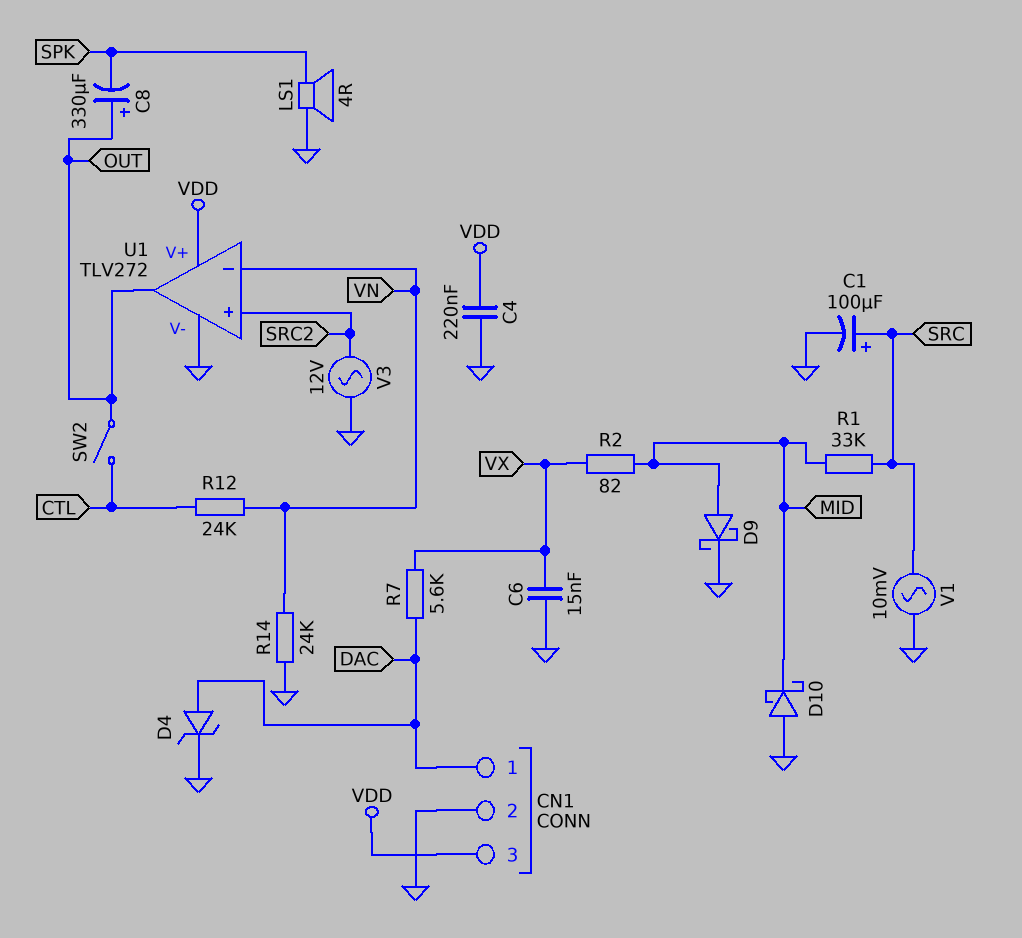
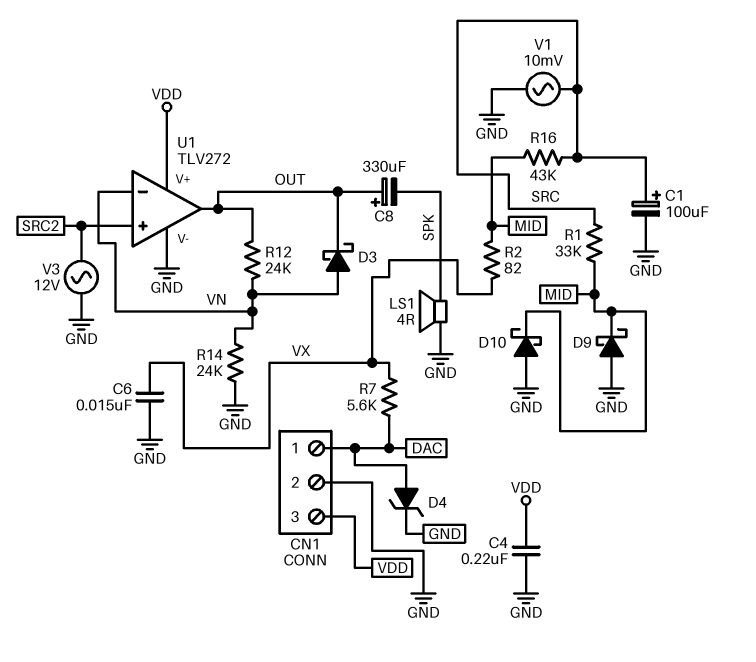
D3: none -> schottky (A VN, K OUT)
D9: schottky (A MID, K GND) -> schottky (A GND, K MID)
R12: 24k (CTL, VN) -> 24k (OUT, VN)
R16: none -> 43k (MID, SRC)
SW2: switch (CTL, OUT) -> none

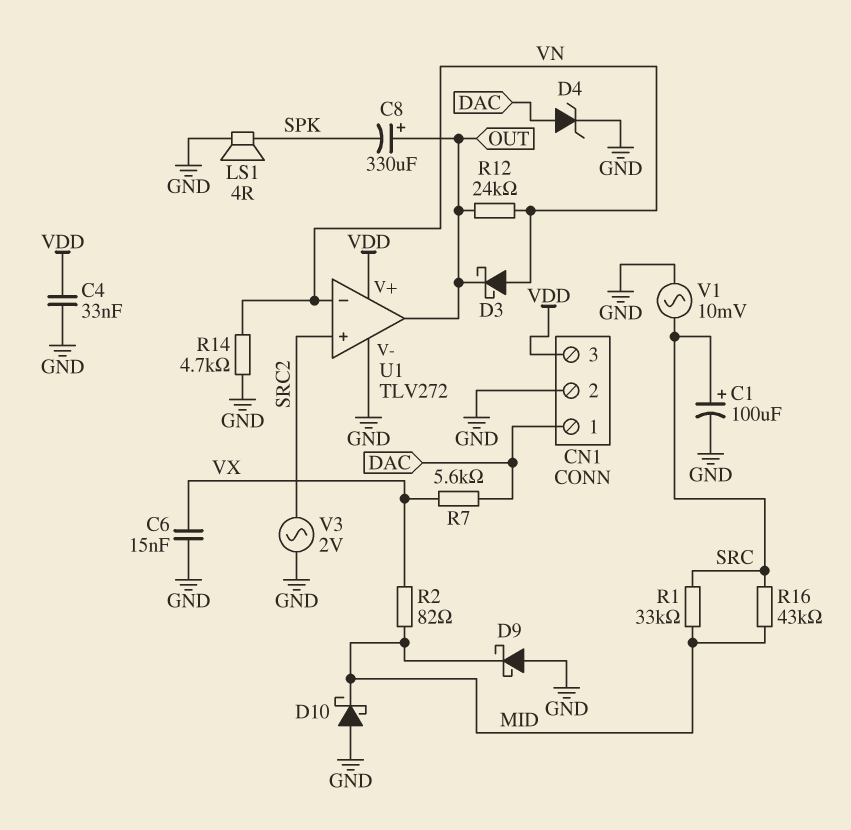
C4: 220nF (GND, VDD) -> 33nF (GND, VDD)
R14: 24k (GND, VN) -> 4.7k (GND, VN)
V3: AC 12V (GND, SRC2) -> AC 2V (GND, SRC2)

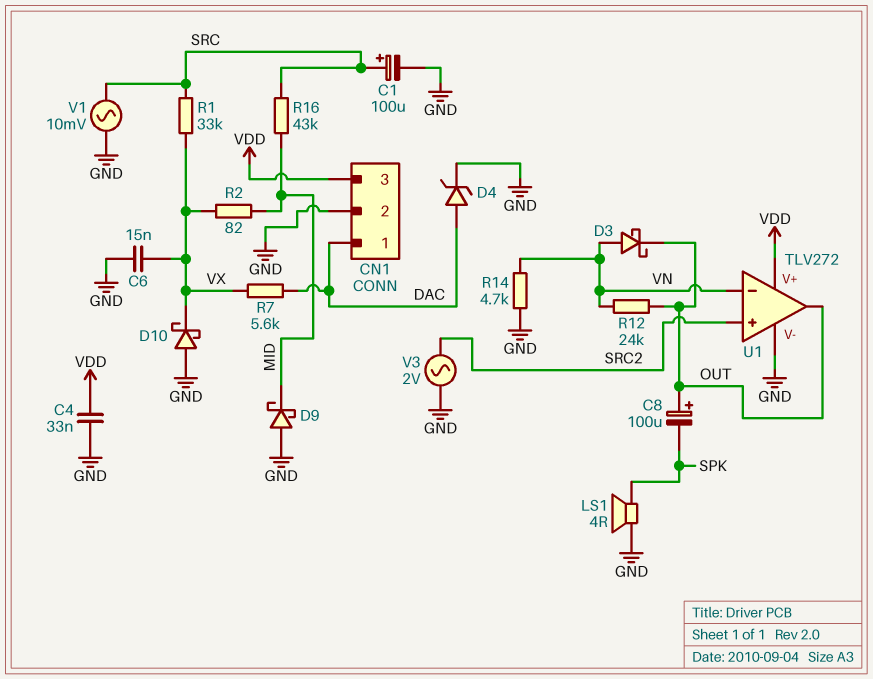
C8: 330uF (plus OUT, minus SPK) -> 100uF (plus OUT, minus SPK)
D10: schottky (A GND, K MID) -> schottky (A GND, K VX)
R1: 33k (MID, SRC) -> 33k (SRC, VX)

